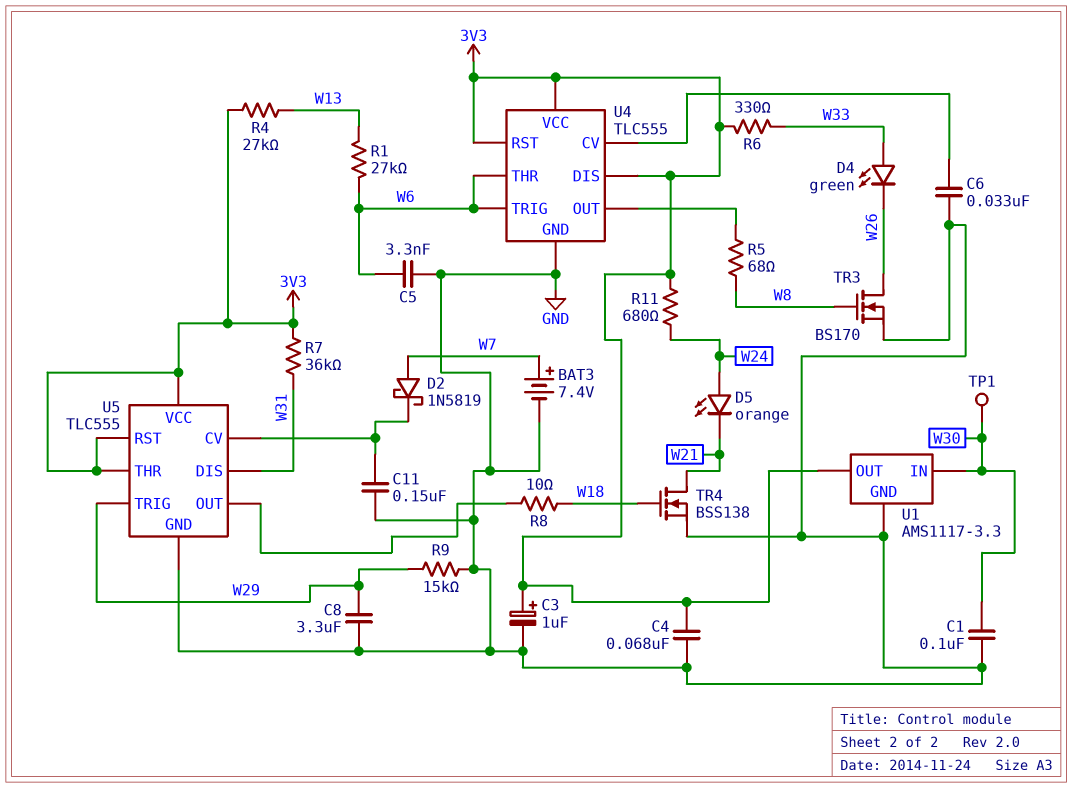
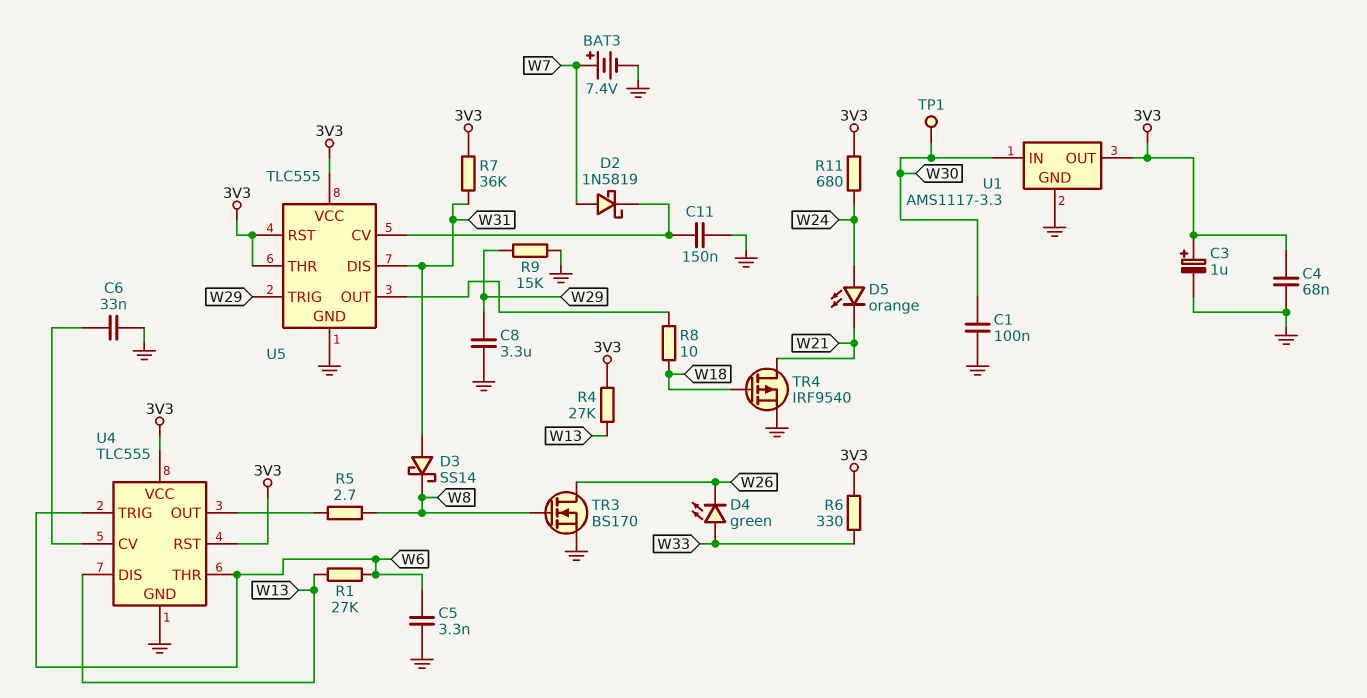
D3: none -> schottky SS14 (A W31, K W8)
R5: 68 (U4/OUT, W8) -> 2.7 (U4/OUT, W8)
TR4: NMOS BSS138 (G W18, D W21, S GND) -> PMOS IRF9540 (G W18, D W21, S GND)
U4 pin DIS: 3V3 -> W13

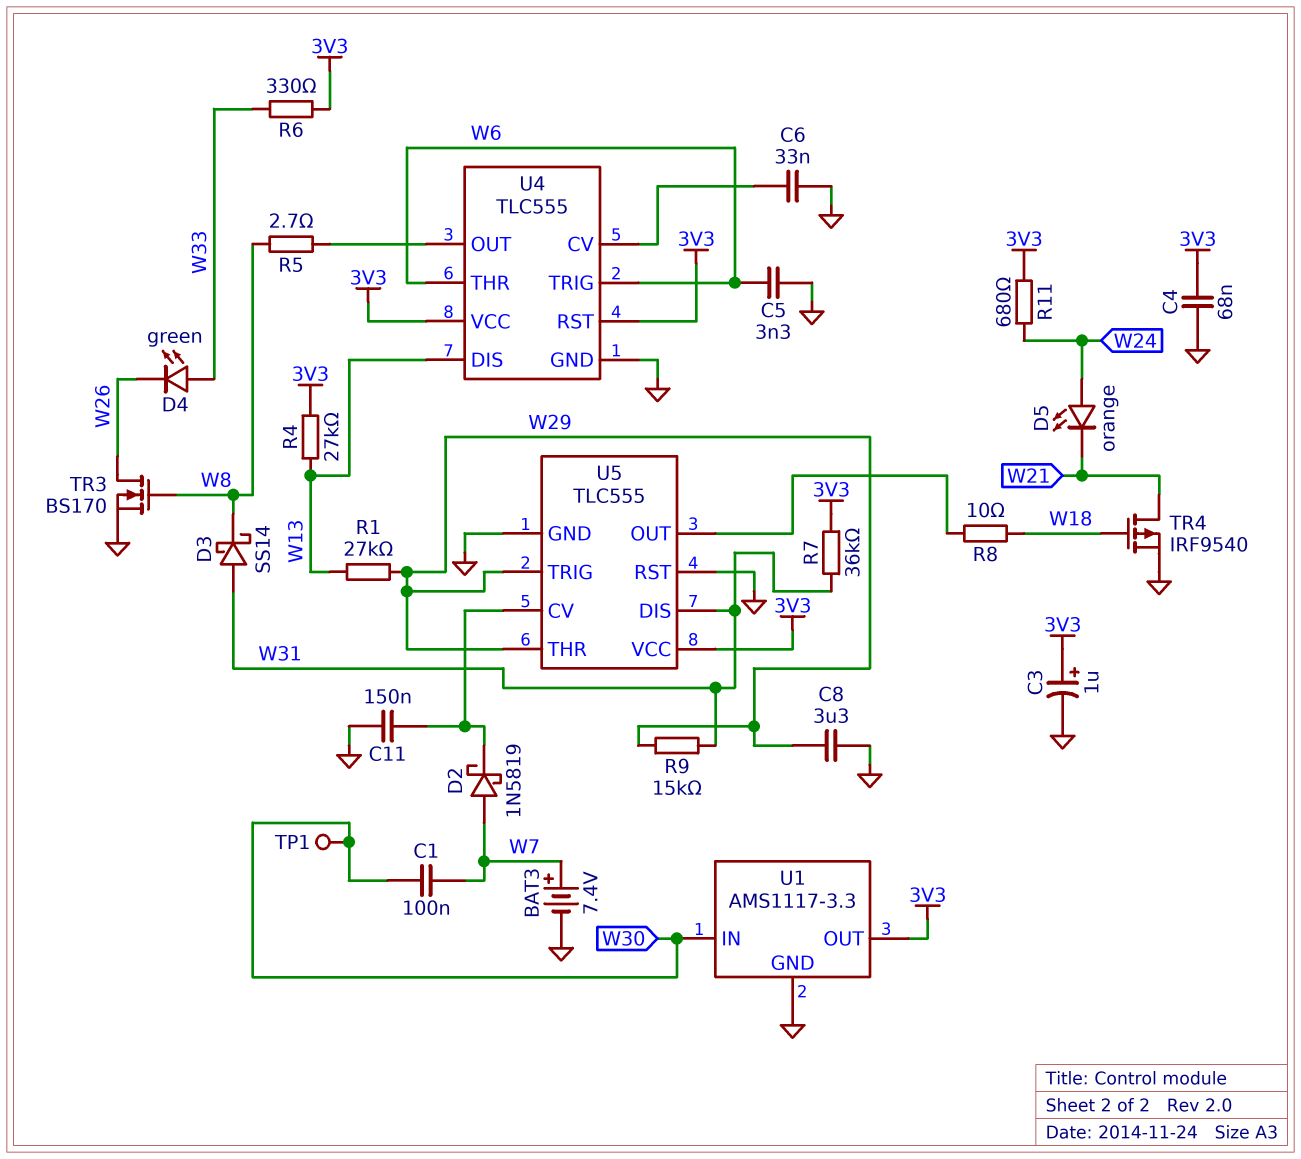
C1: 100nF (GND, W30) -> 100nF (W7, W30)
R1: 27k (W6, W13) -> 27k (W13, W29)
R9: 15k (GND, W29) -> 15k (W29, W31)
U5 pin RST: 3V3 -> GND
U5 pin THR: 3V3 -> W29

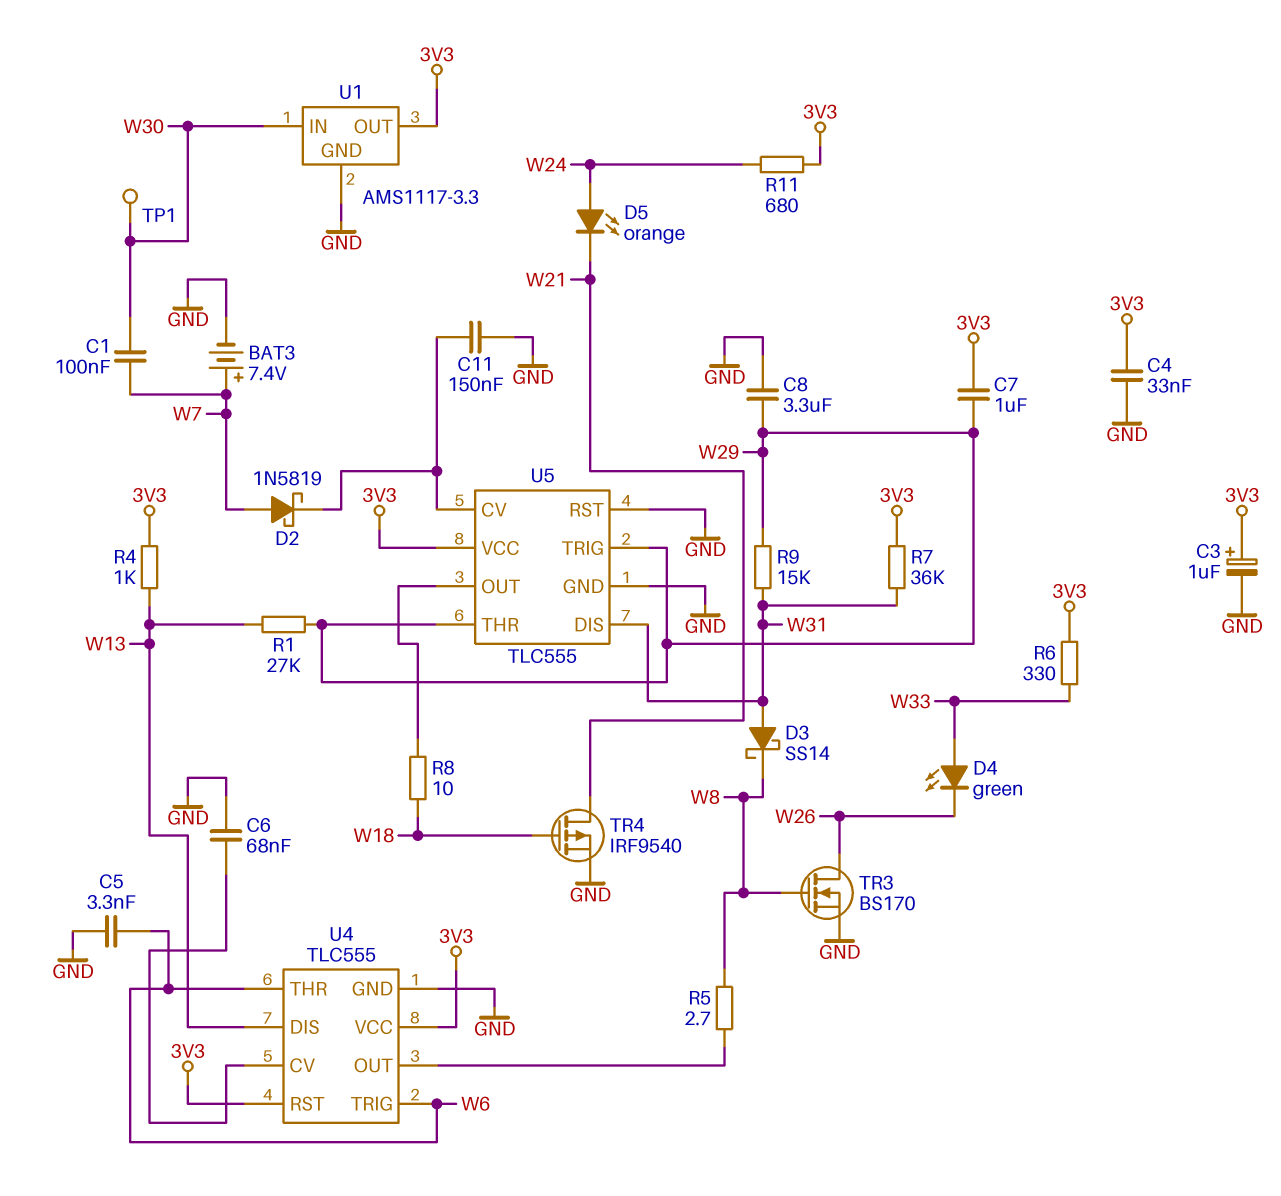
C4: 68nF (3V3, GND) -> 33nF (3V3, GND)
C6: 33nF (GND, U4/CV) -> 68nF (GND, U4/CV)
C7: none -> 1uF (3V3, W29)
R4: 27k (3V3, W13) -> 1k (3V3, W13)

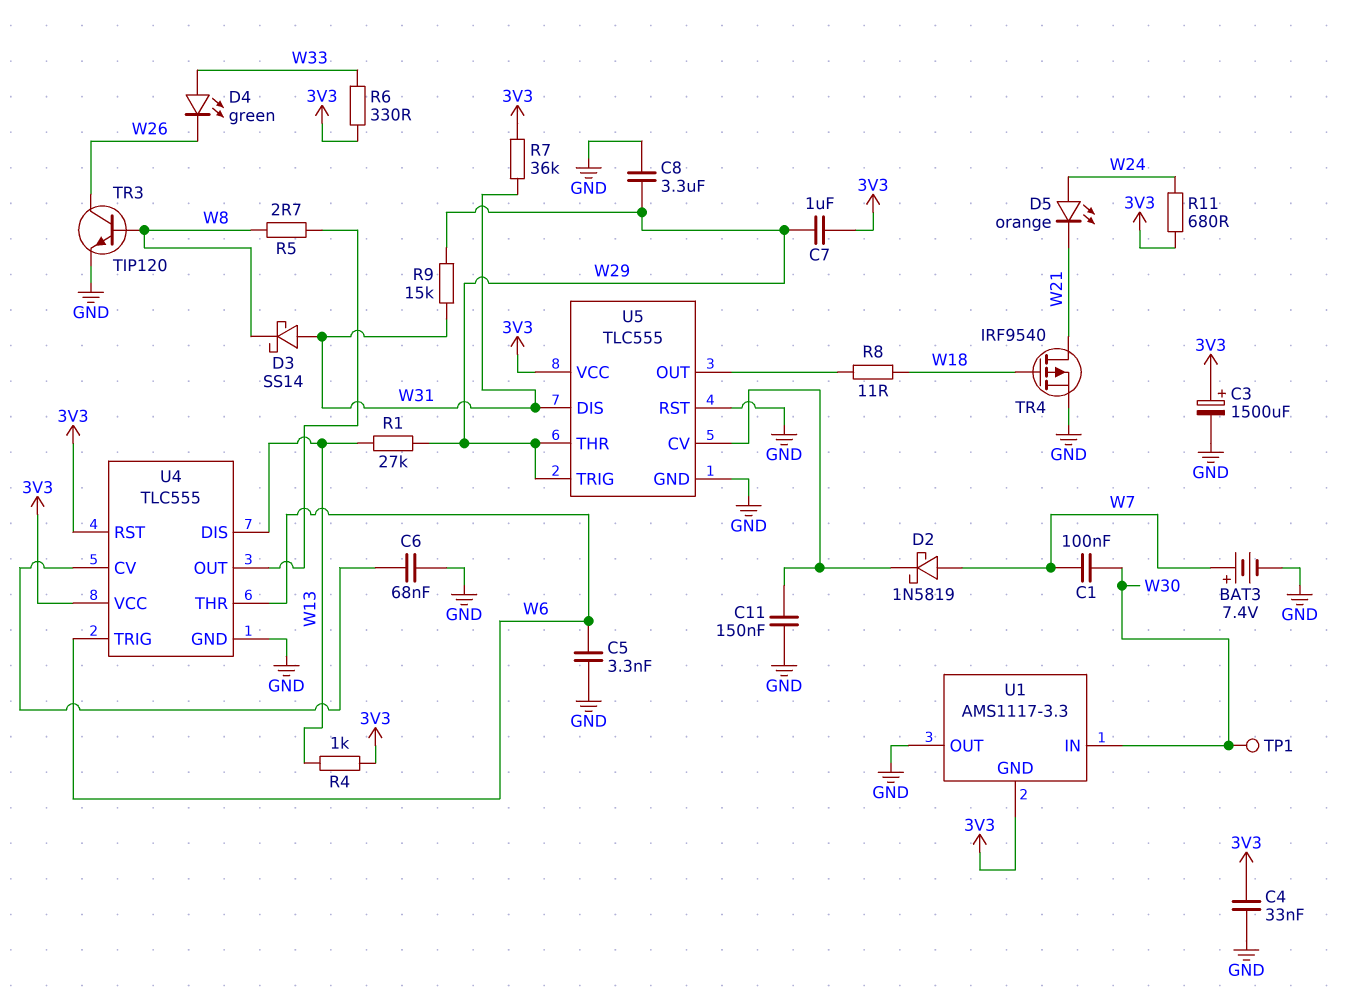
C3: 1uF (plus 3V3, minus GND) -> 1500uF (plus 3V3, minus GND)
R8: 10 (U5/OUT, W18) -> 11 (U5/OUT, W18)
TR3: NMOS BS170 (G W8, D W26, S GND) -> NPN TIP120 (B W8, C W26, E GND)
U1 pin GND: GND -> 3V3
U1 pin OUT: 3V3 -> GND

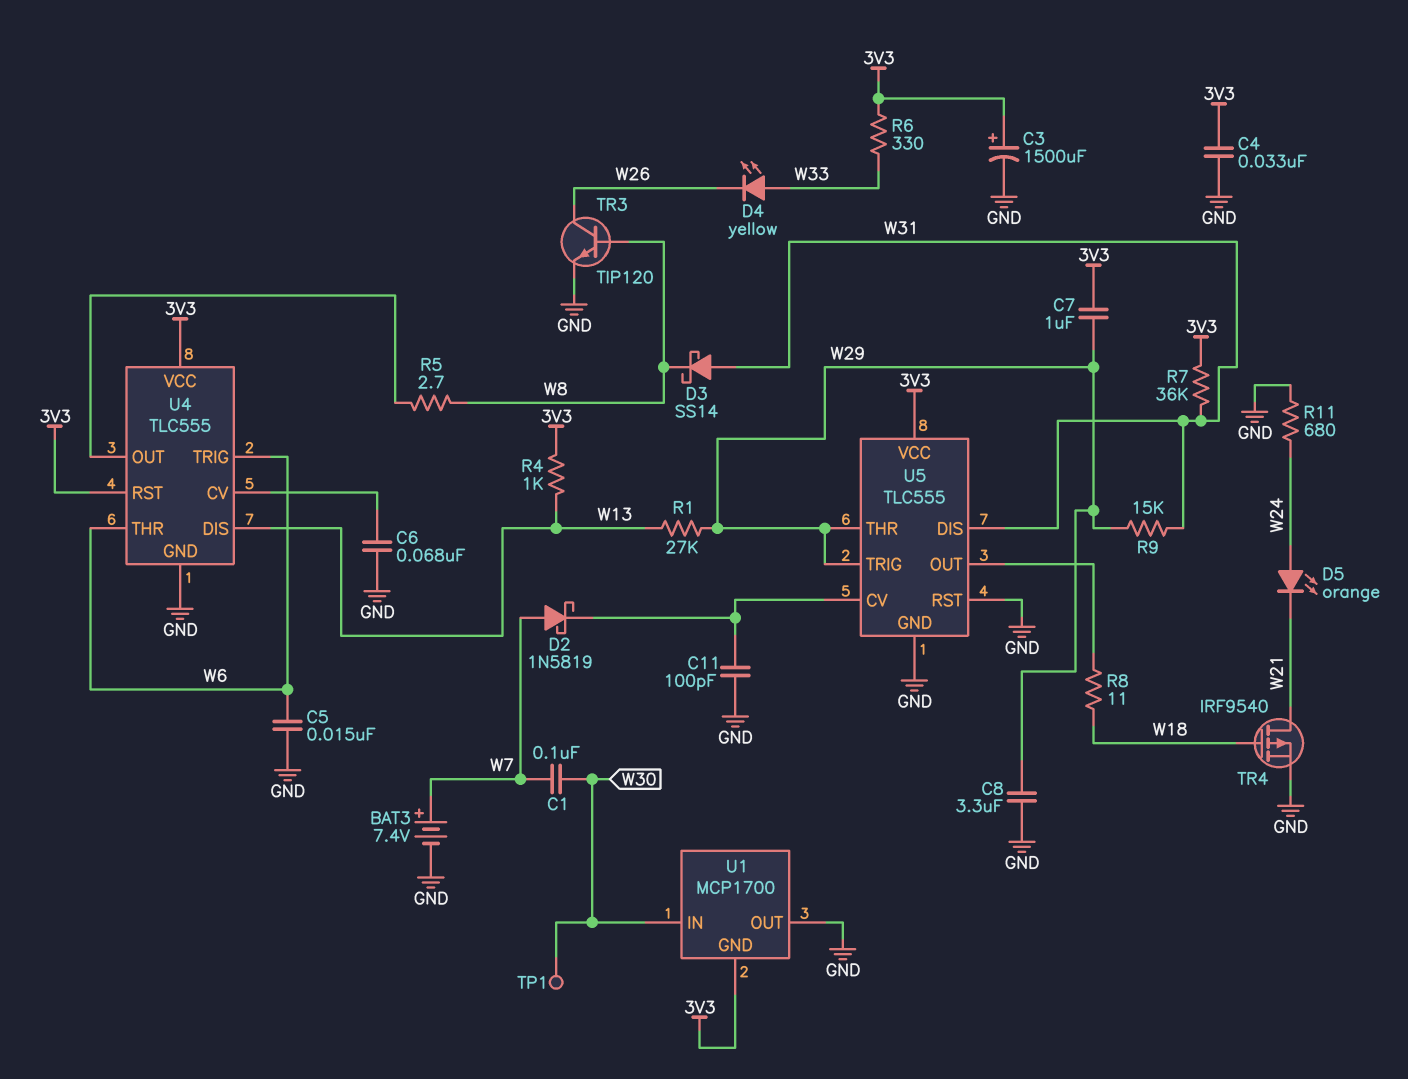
C5: 3.3nF (GND, W6) -> 15nF (GND, W6)
C11: 150nF (GND, U5/CV) -> 100pF (GND, U5/CV)
D4: LED green (A W33, K W26) -> LED yellow (A W33, K W26)
R11: 680 (3V3, W24) -> 680 (GND, W24)
U1: AMS1117-3.3 -> MCP1700

